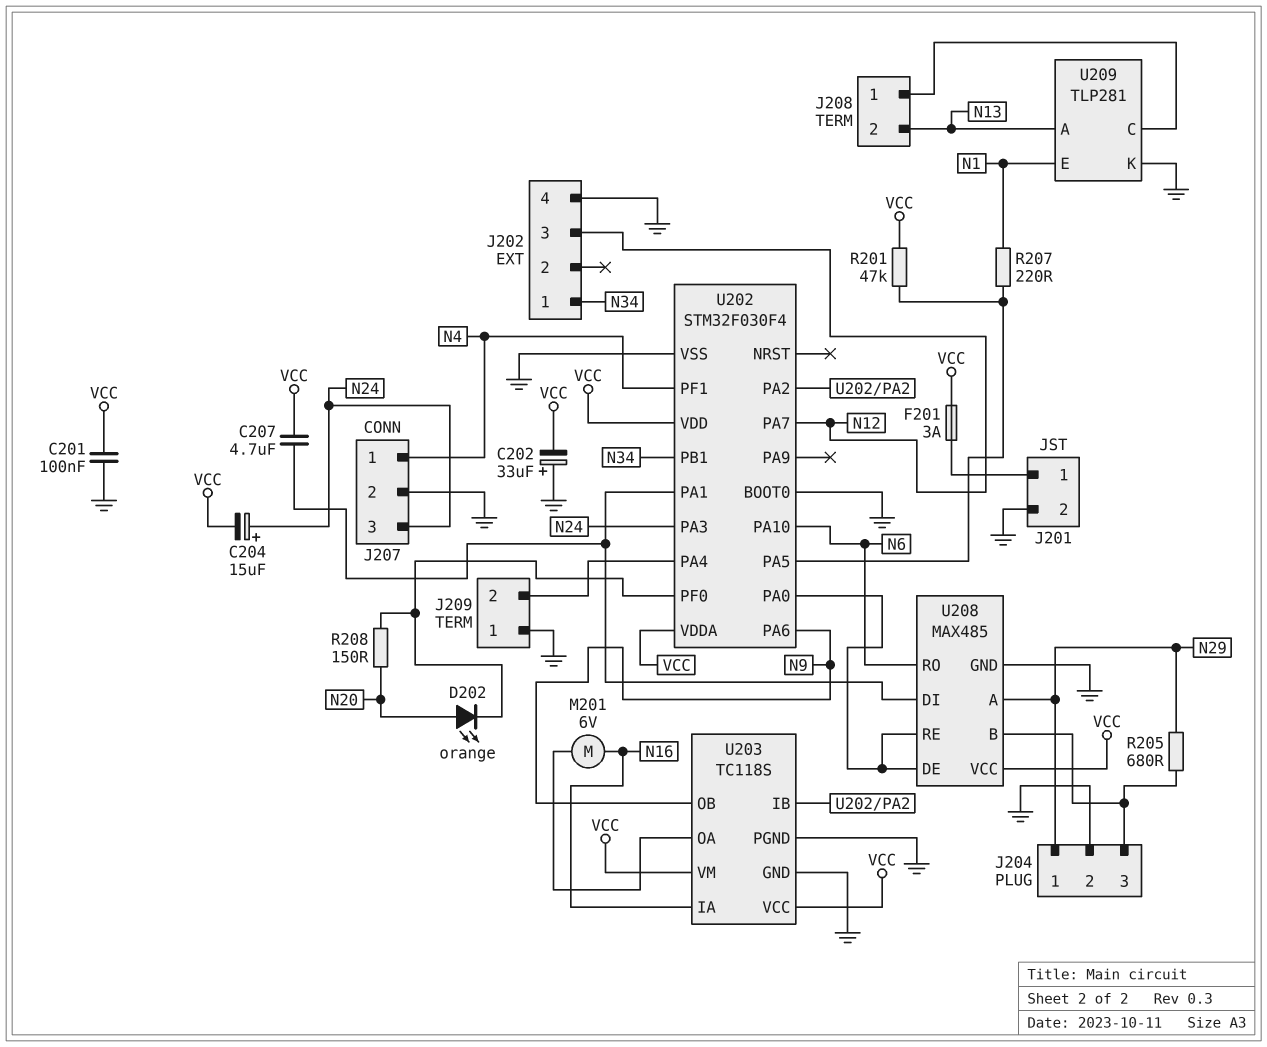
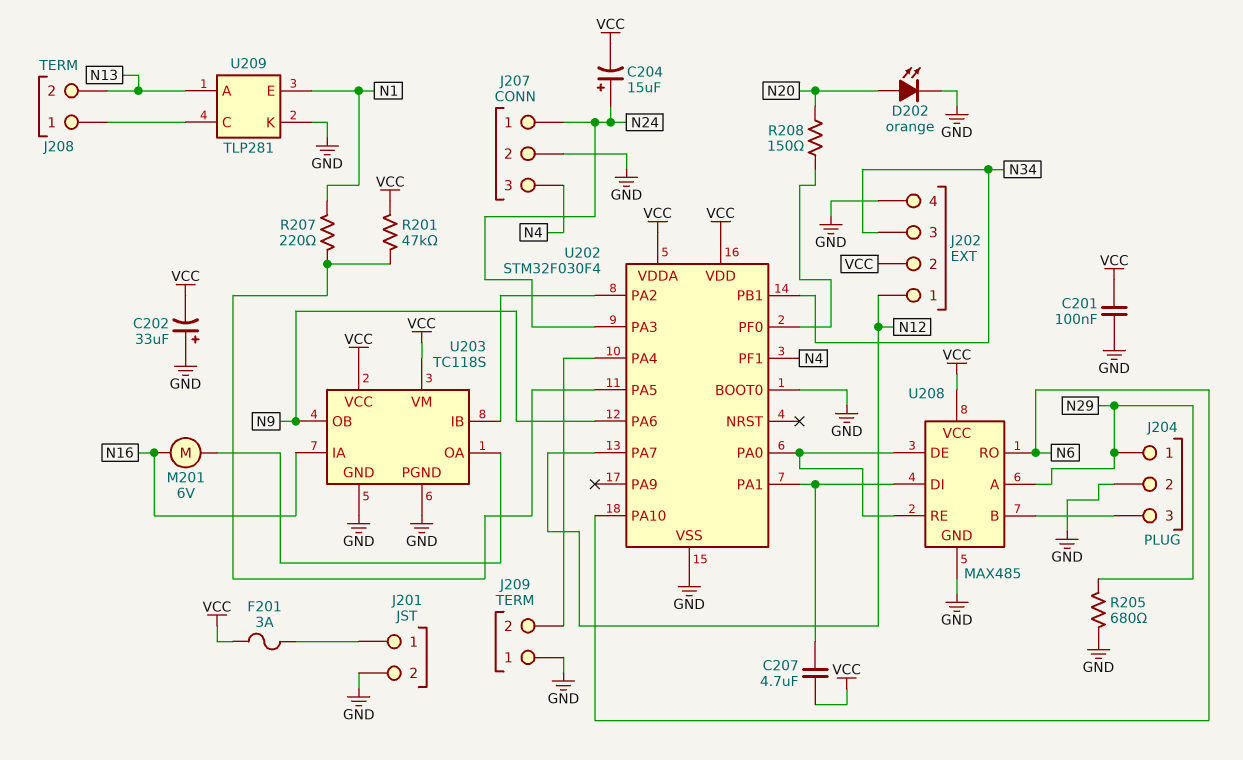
D202: LED orange (A N20, K U202/PF0) -> LED orange (A N20, K GND)
J202 pin 1: N34 -> N12
J202 pin 2: none -> VCC
J202 pin 3: N12 -> N34
J207 pin 1: N4 -> N24
J207 pin 3: N24 -> N4
R205: 680 (J204/3, N29) -> 680 (GND, N29)

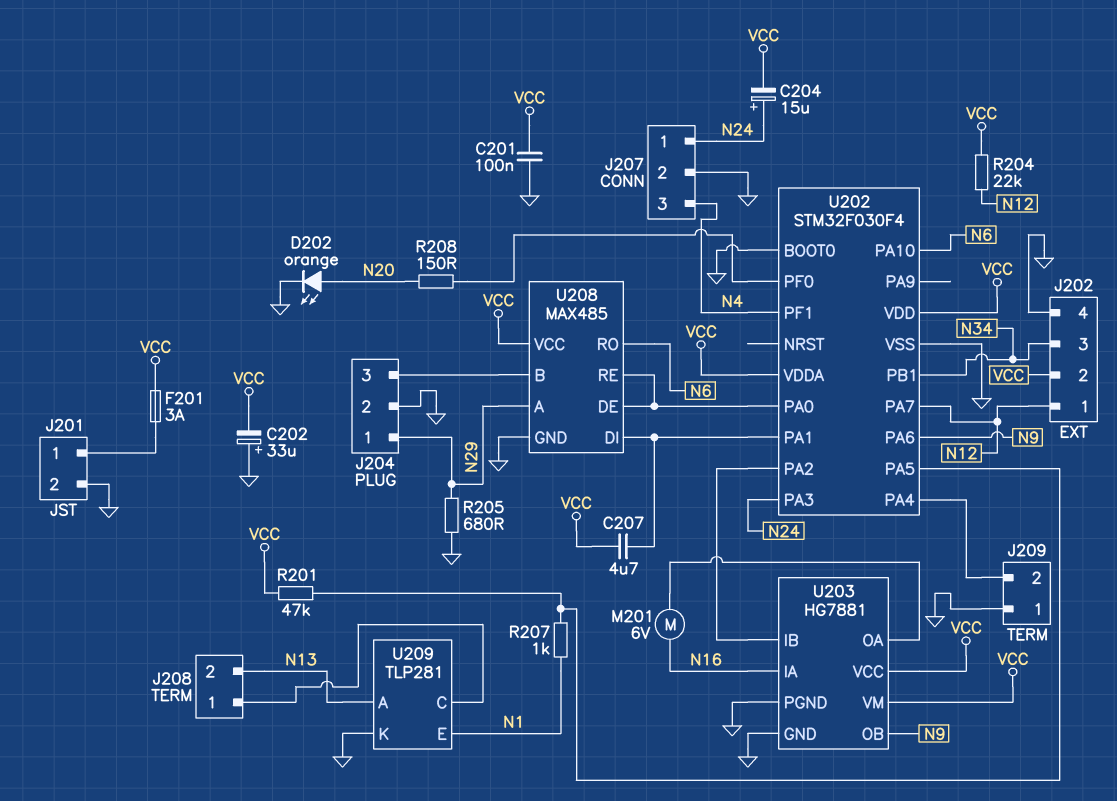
R204: none -> 22k (N12, VCC)
R207: 220 (N1, U202/PA5) -> 1k (N1, U202/PA5)
U203: TC118S -> HG7881

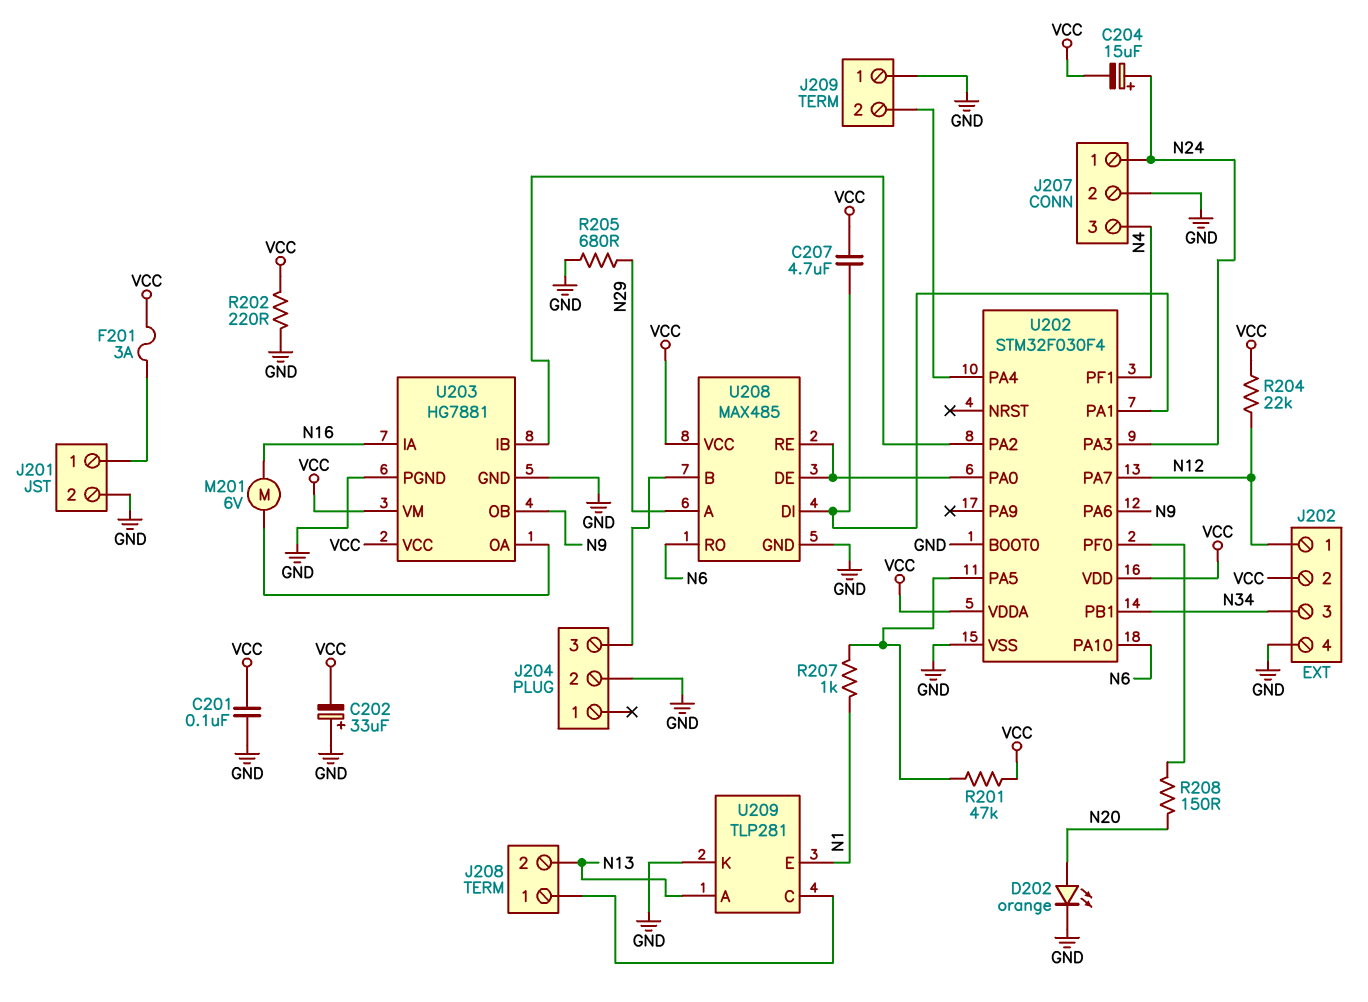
J204 pin 1: N29 -> none
R202: none -> 220 (GND, VCC)

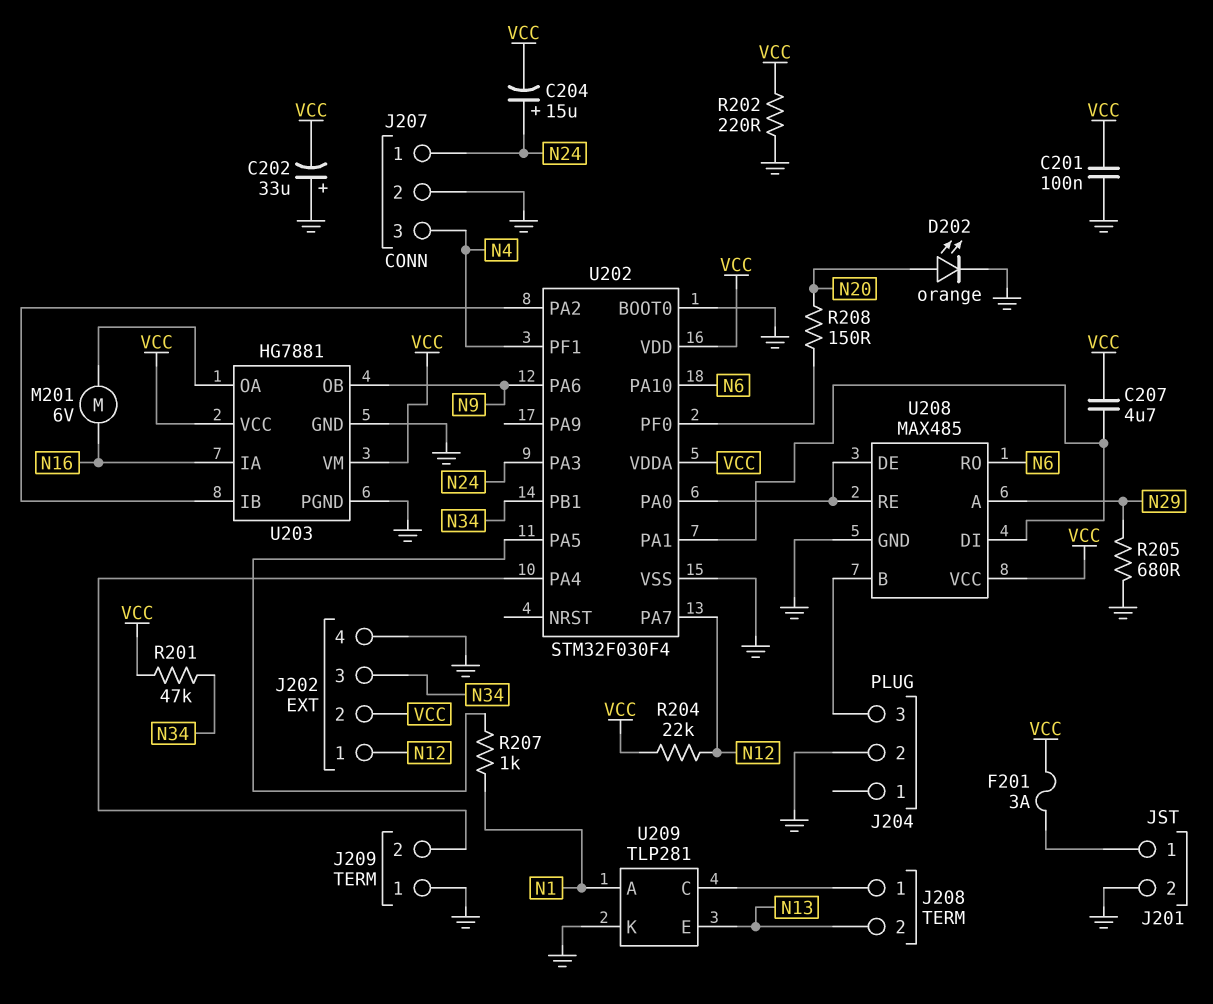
R201: 47k (U202/PA5, VCC) -> 47k (N34, VCC)
U209 pin A: N13 -> N1
U209 pin E: N1 -> N13

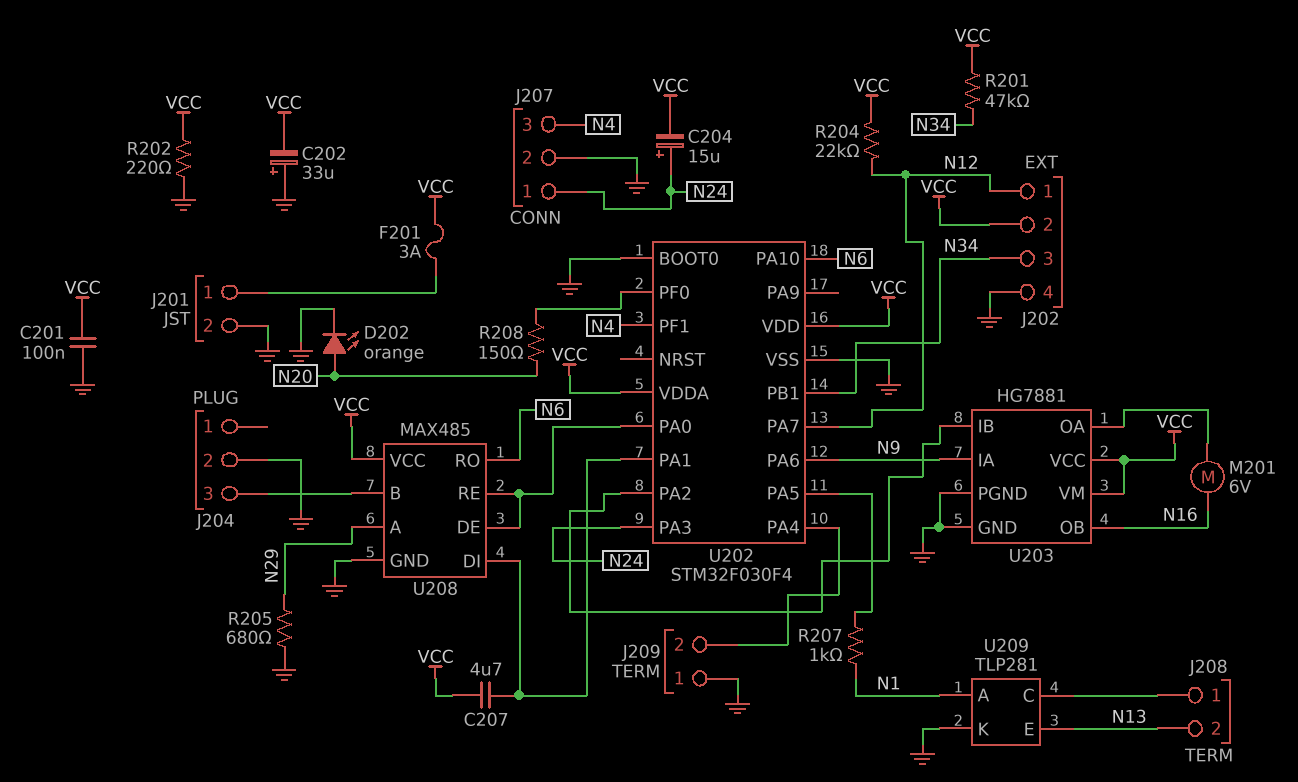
U203 pin IA: N16 -> N9
U203 pin OB: N9 -> N16

